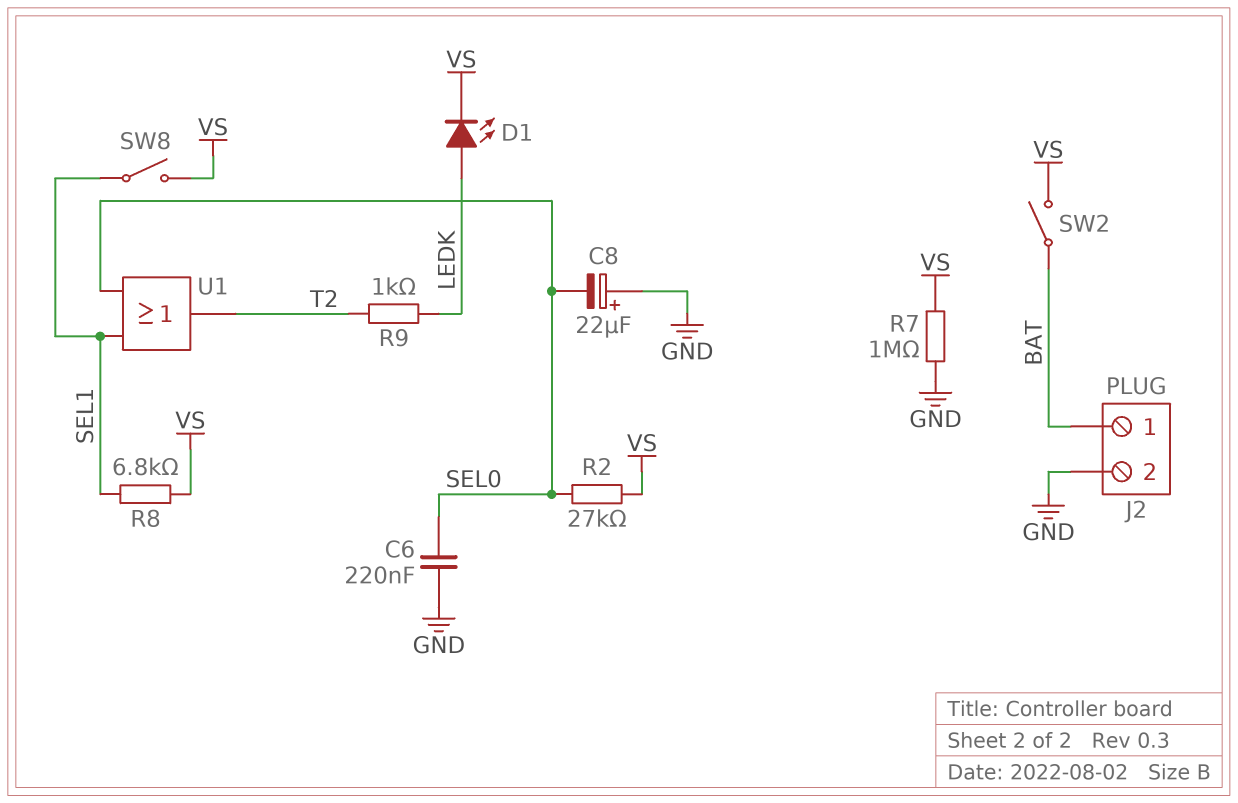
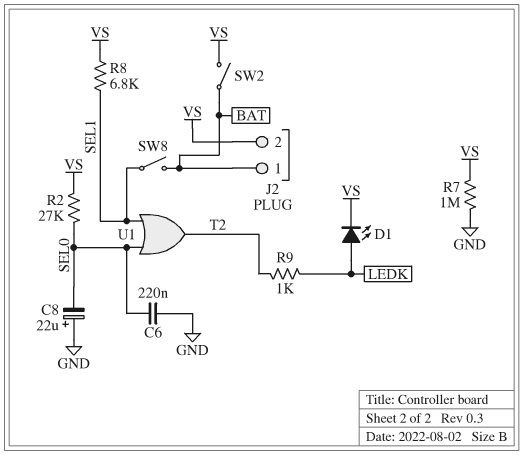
J2 pin 2: GND -> VS
SW8: switch (SEL1, VS) -> switch (BAT, SEL1)

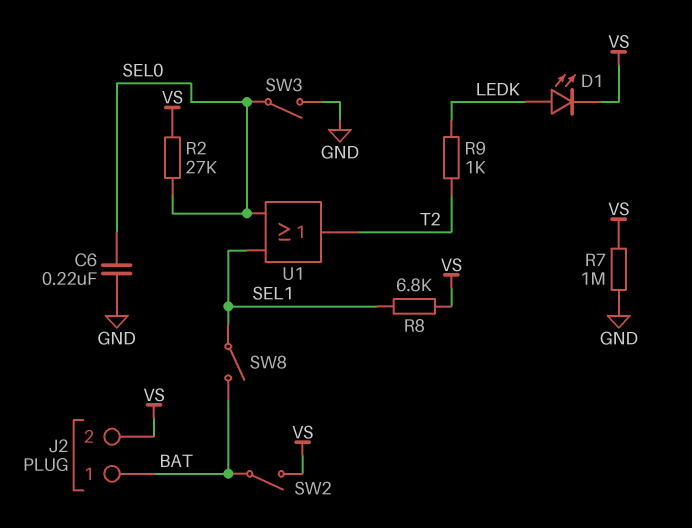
C8: 22uF (plus GND, minus SEL0) -> none
SW3: none -> switch (GND, SEL0)

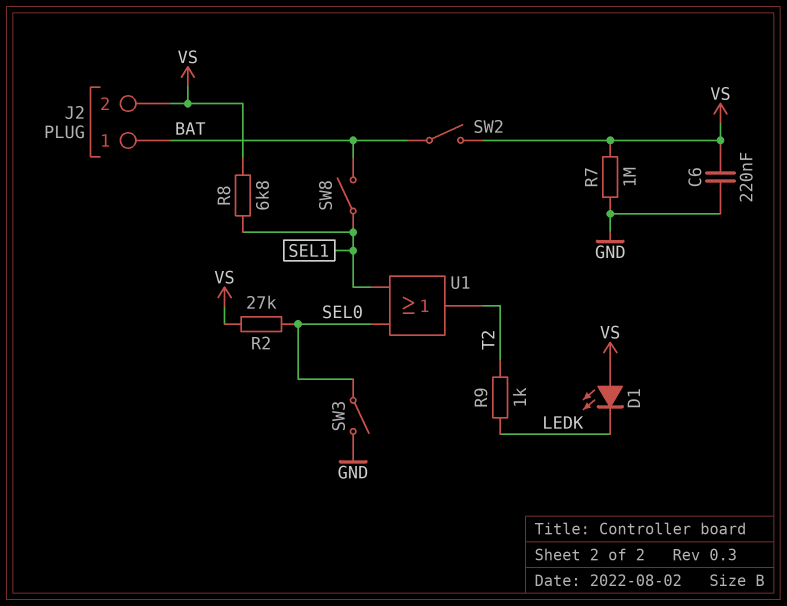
C6: 220nF (GND, SEL0) -> 220nF (GND, VS)
D1: LED (A LEDK, K VS) -> LED (A VS, K LEDK)

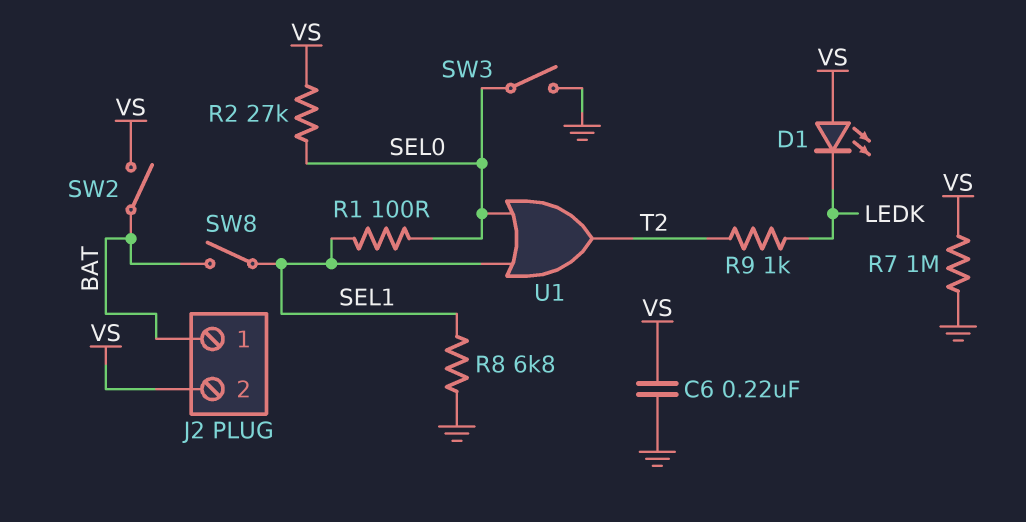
R1: none -> 100 (SEL0, SEL1)
R8: 6.8k (SEL1, VS) -> 6.8k (GND, SEL1)

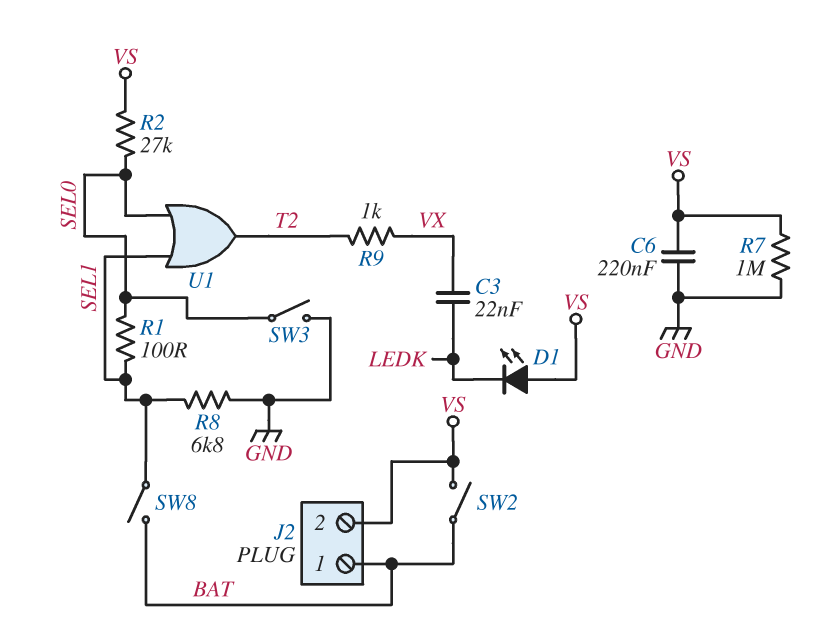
C3: none -> 22nF (LEDK, VX)
R9: 1k (LEDK, T2) -> 1k (T2, VX)

